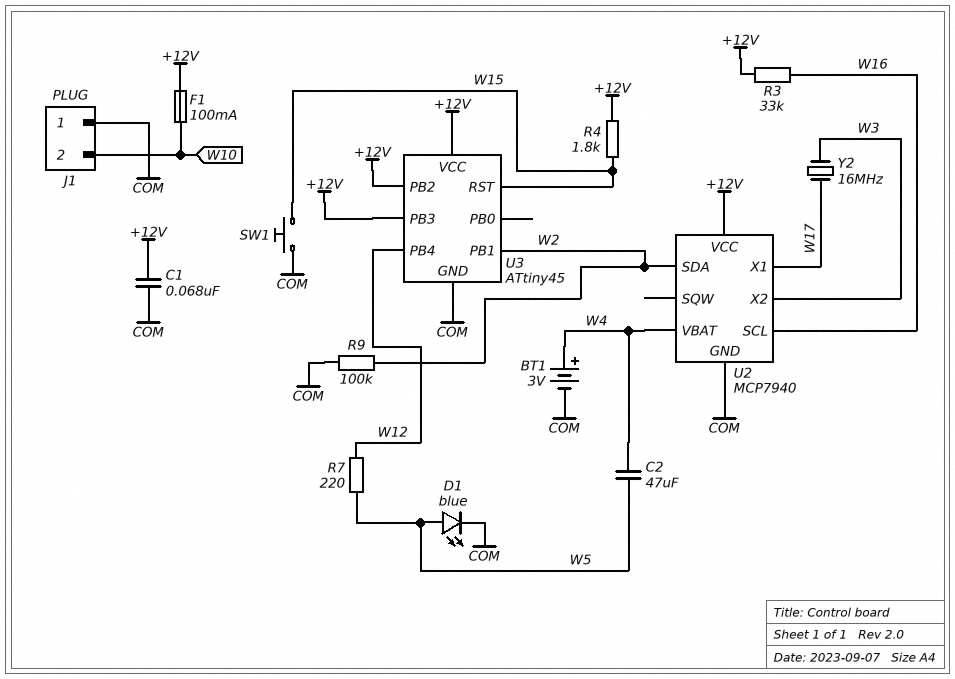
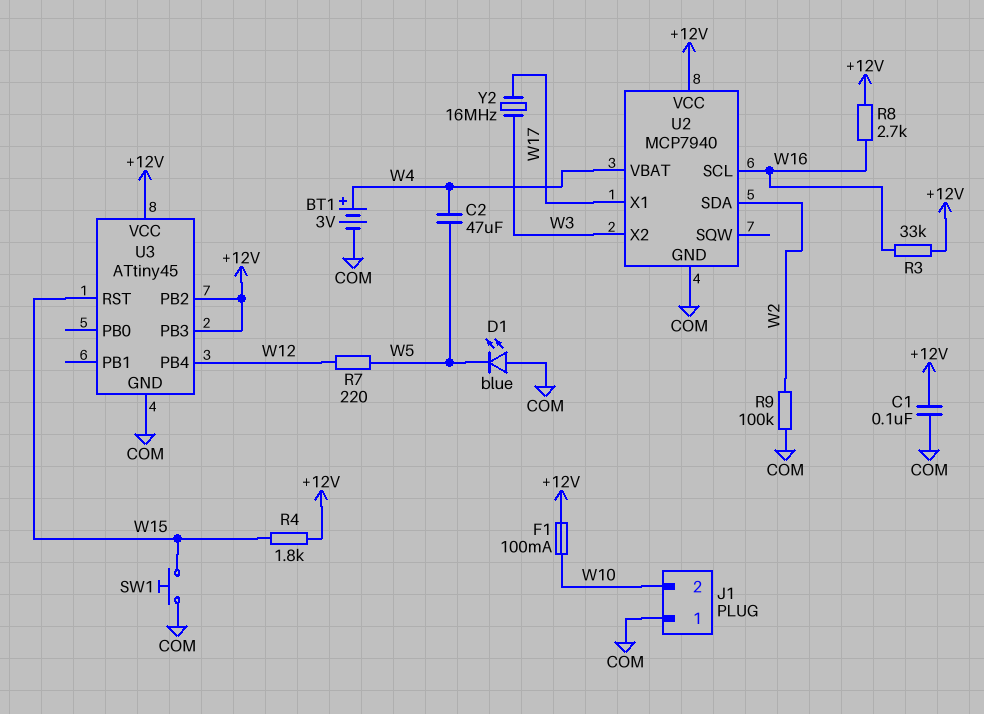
C1: 68nF (+12V, COM) -> 100nF (+12V, COM)
D1: LED blue (A W5, K COM) -> LED blue (A COM, K W5)
R8: none -> 2.7k (+12V, W16)
U3 pin PB1: W2 -> none

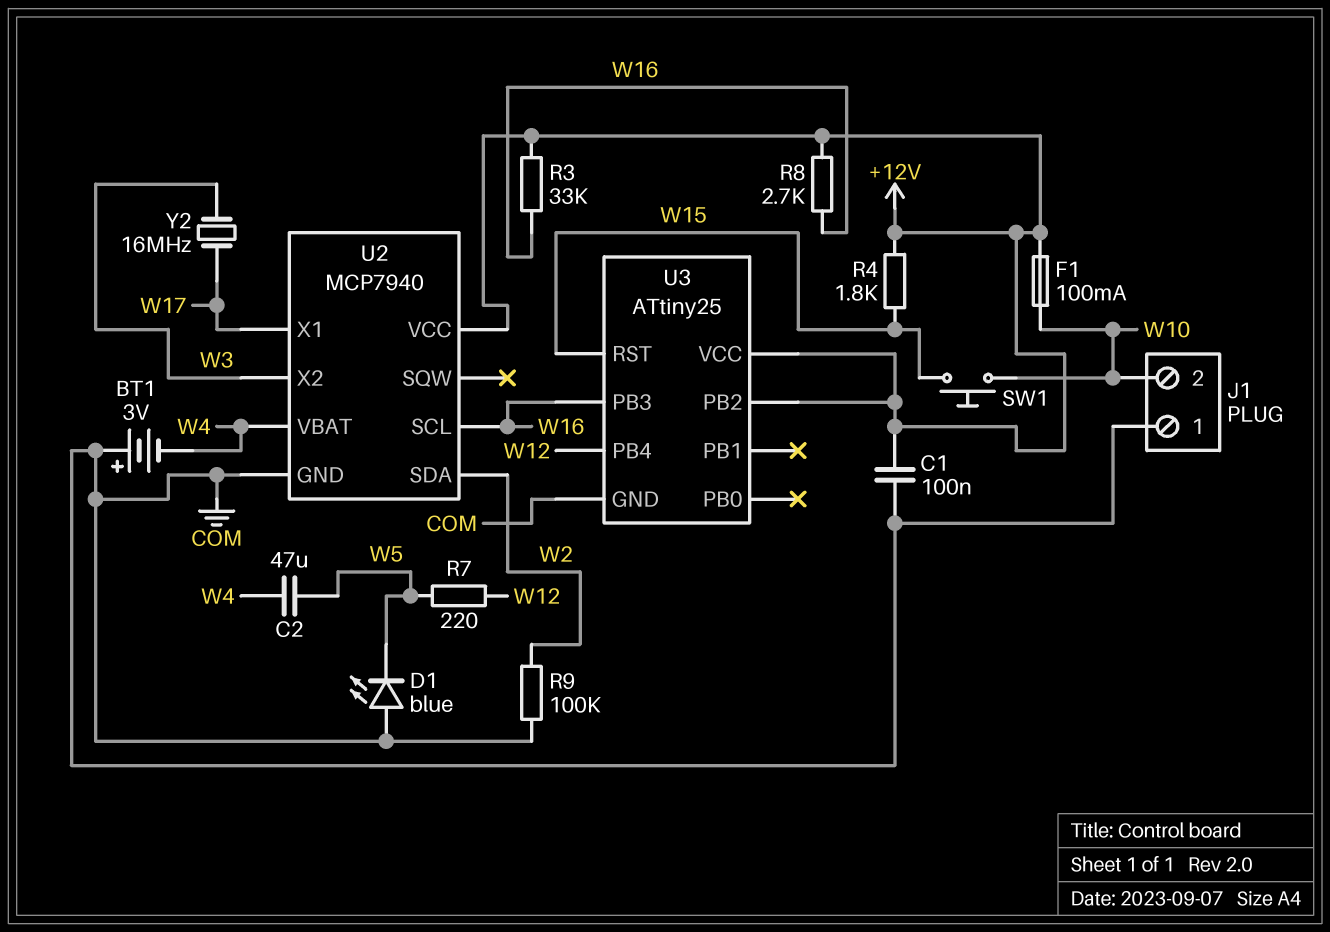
BT1: 3V (plus W4, minus COM) -> 3V (plus COM, minus W4)
SW1: button (COM, W15) -> button (W10, W15)
U3: ATtiny45 -> ATtiny25
U3 pin PB3: +12V -> W16

